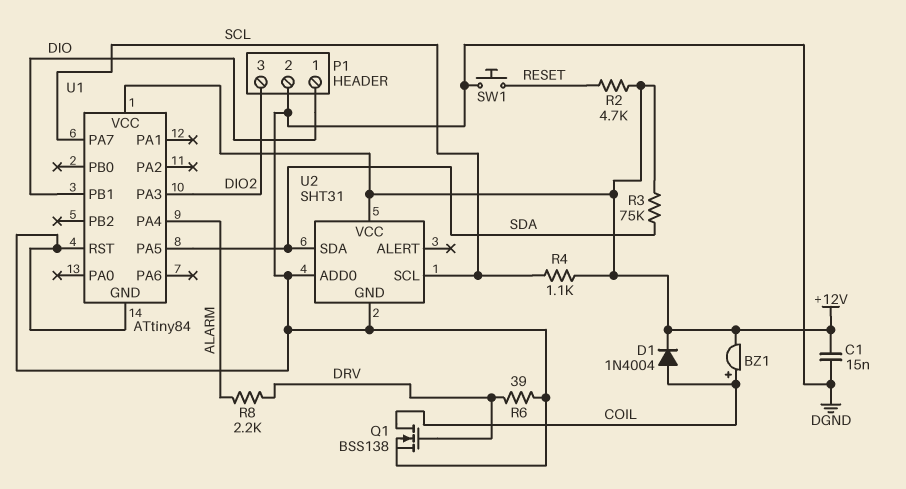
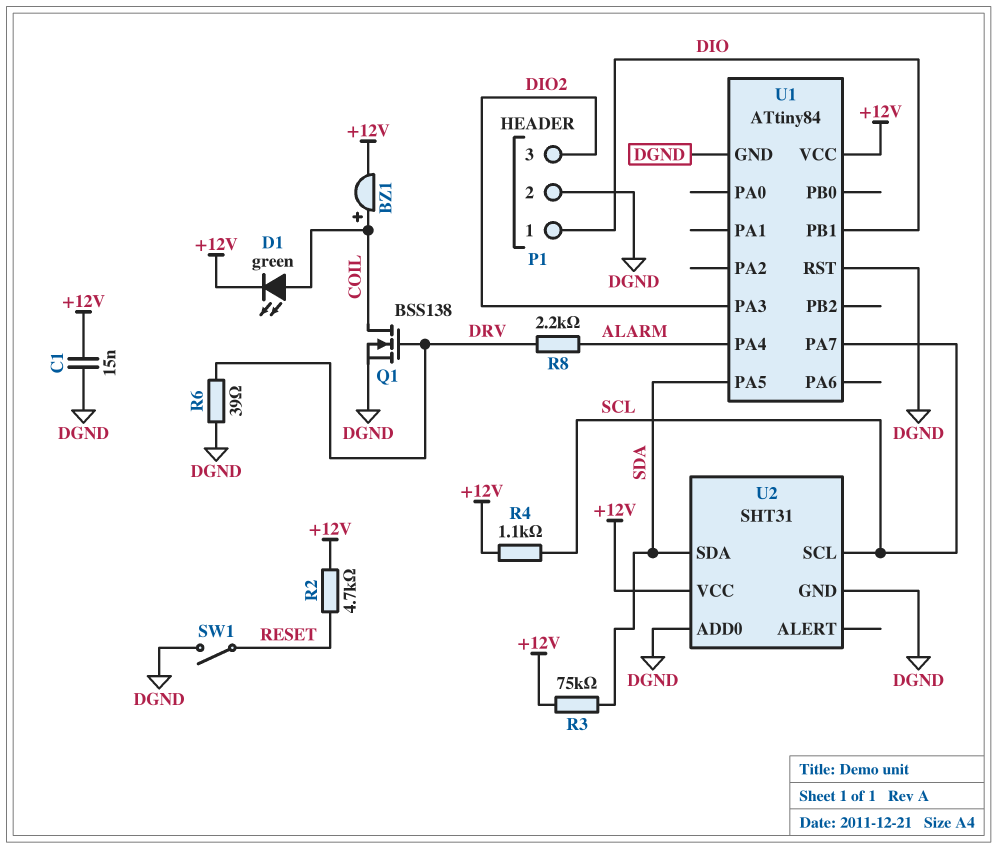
D1: diode 1N4004 (A COIL, K +12V) -> LED green (A COIL, K +12V)
SW1: button (DGND, RESET) -> switch (DGND, RESET)

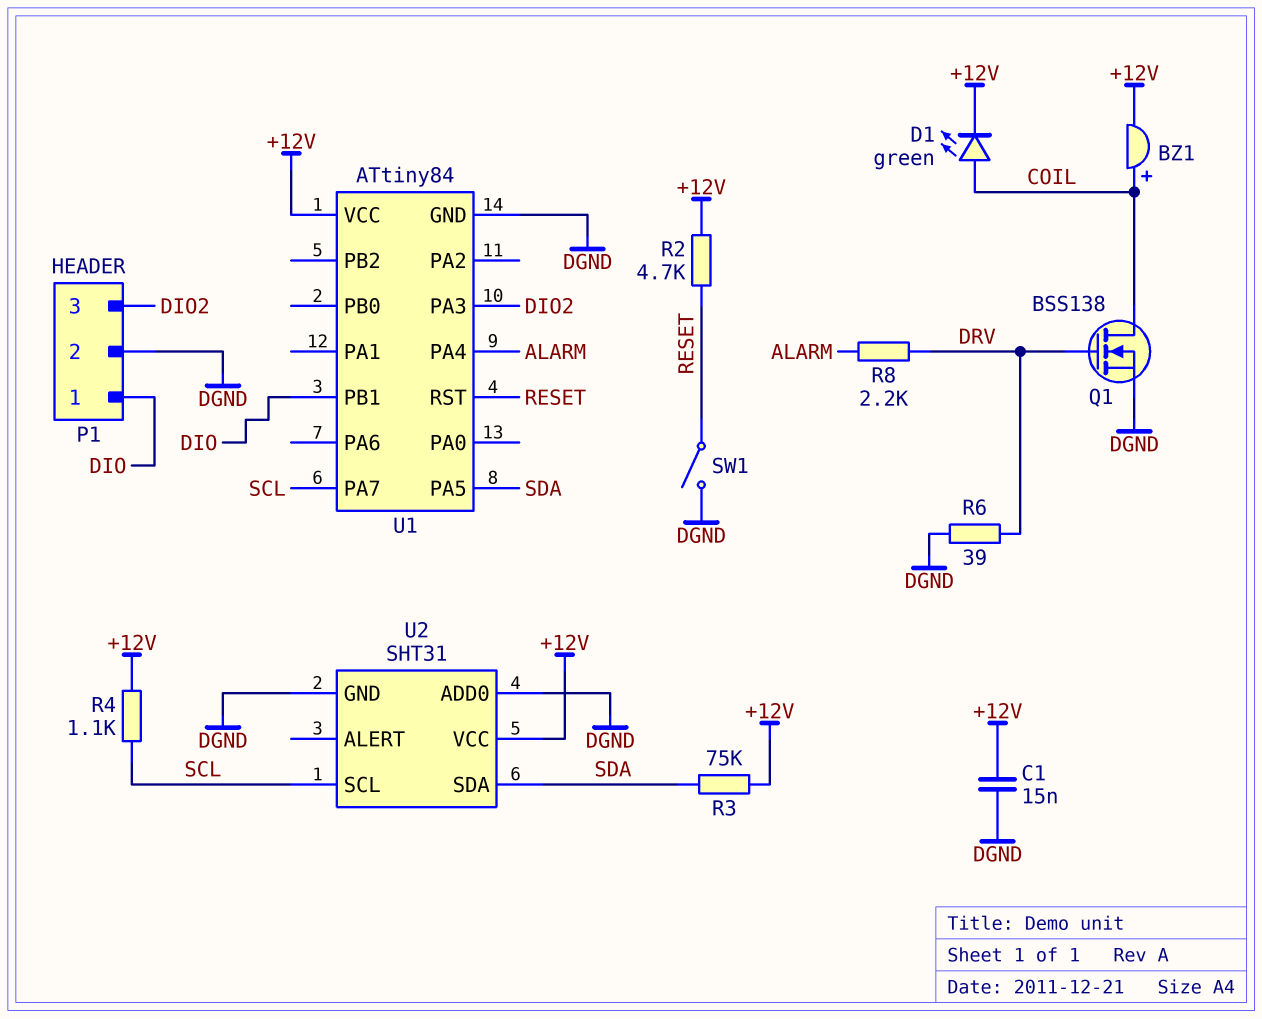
U1 pin RST: DGND -> RESET

